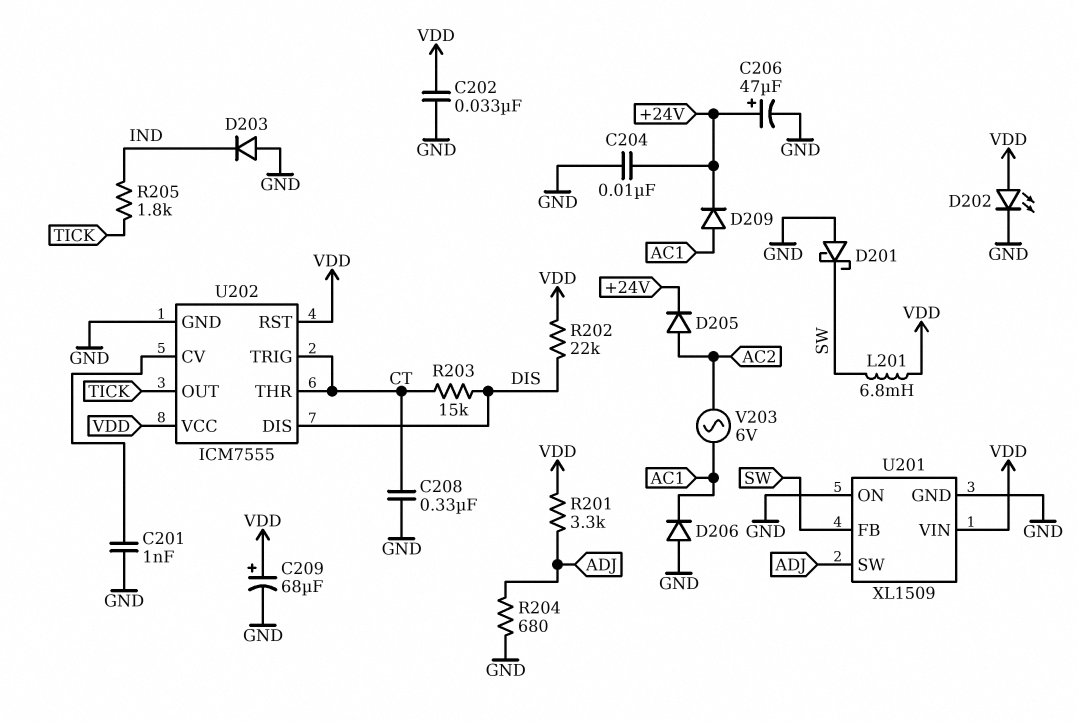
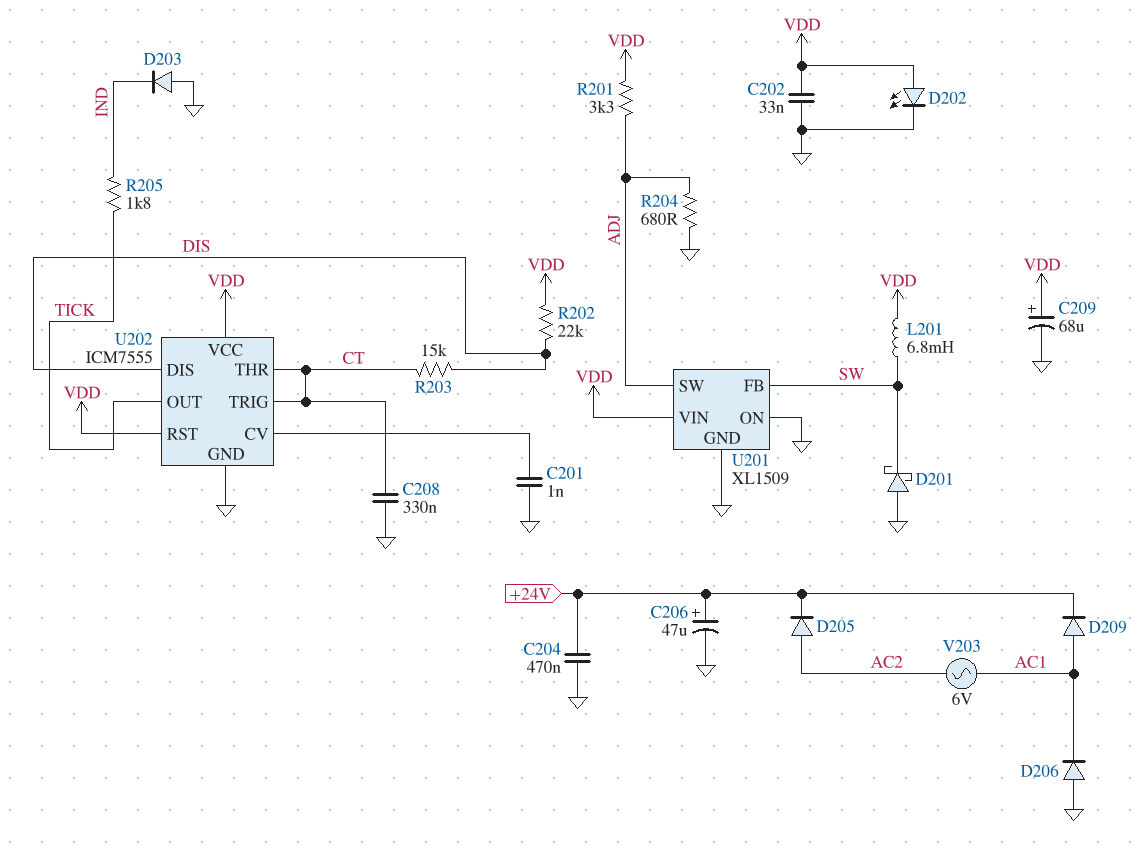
C204: 10nF (+24V, GND) -> 470nF (+24V, GND)

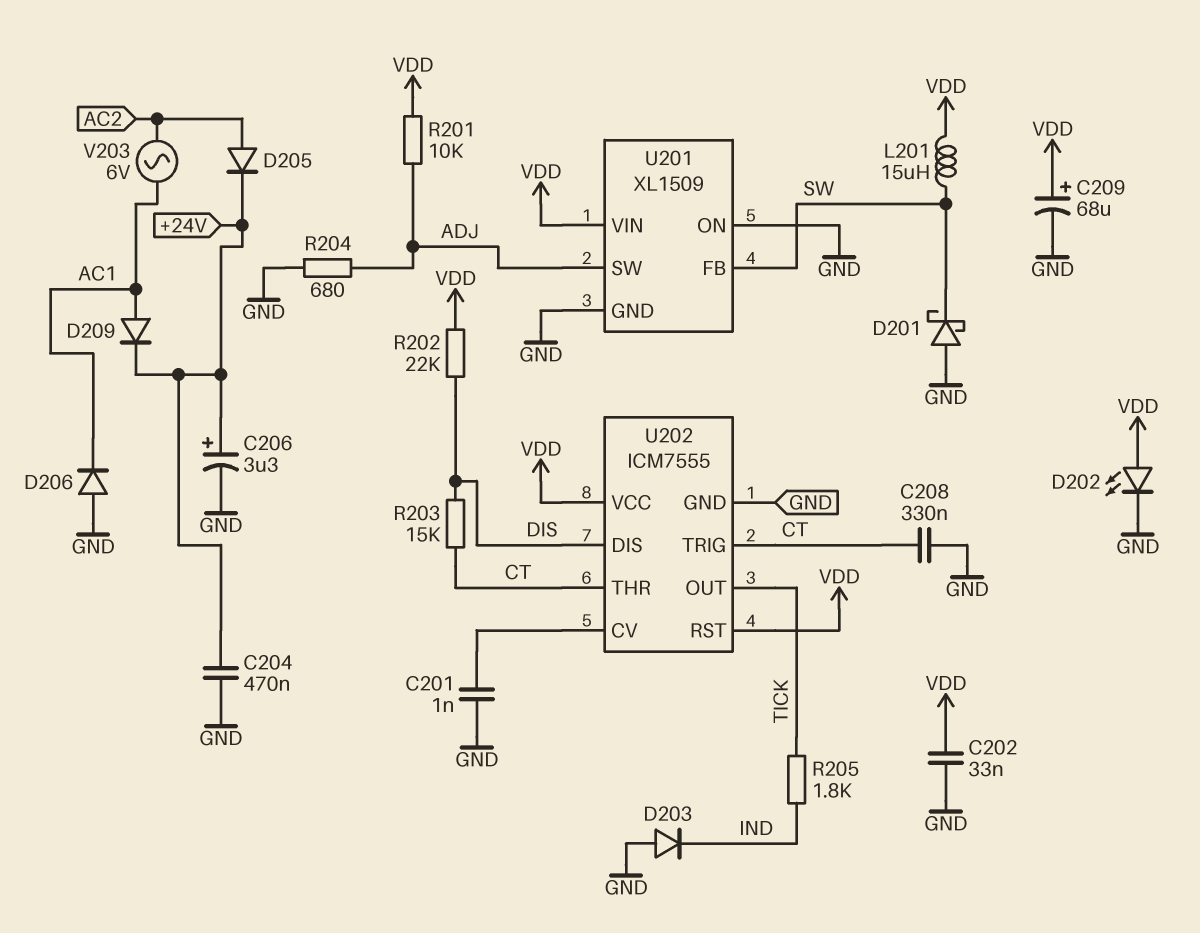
C206: 47uF (plus +24V, minus GND) -> 3.3uF (plus +24V, minus GND)
L201: 6.8mH (SW, VDD) -> 15uH (SW, VDD)
R201: 3.3k (ADJ, VDD) -> 10k (ADJ, VDD)

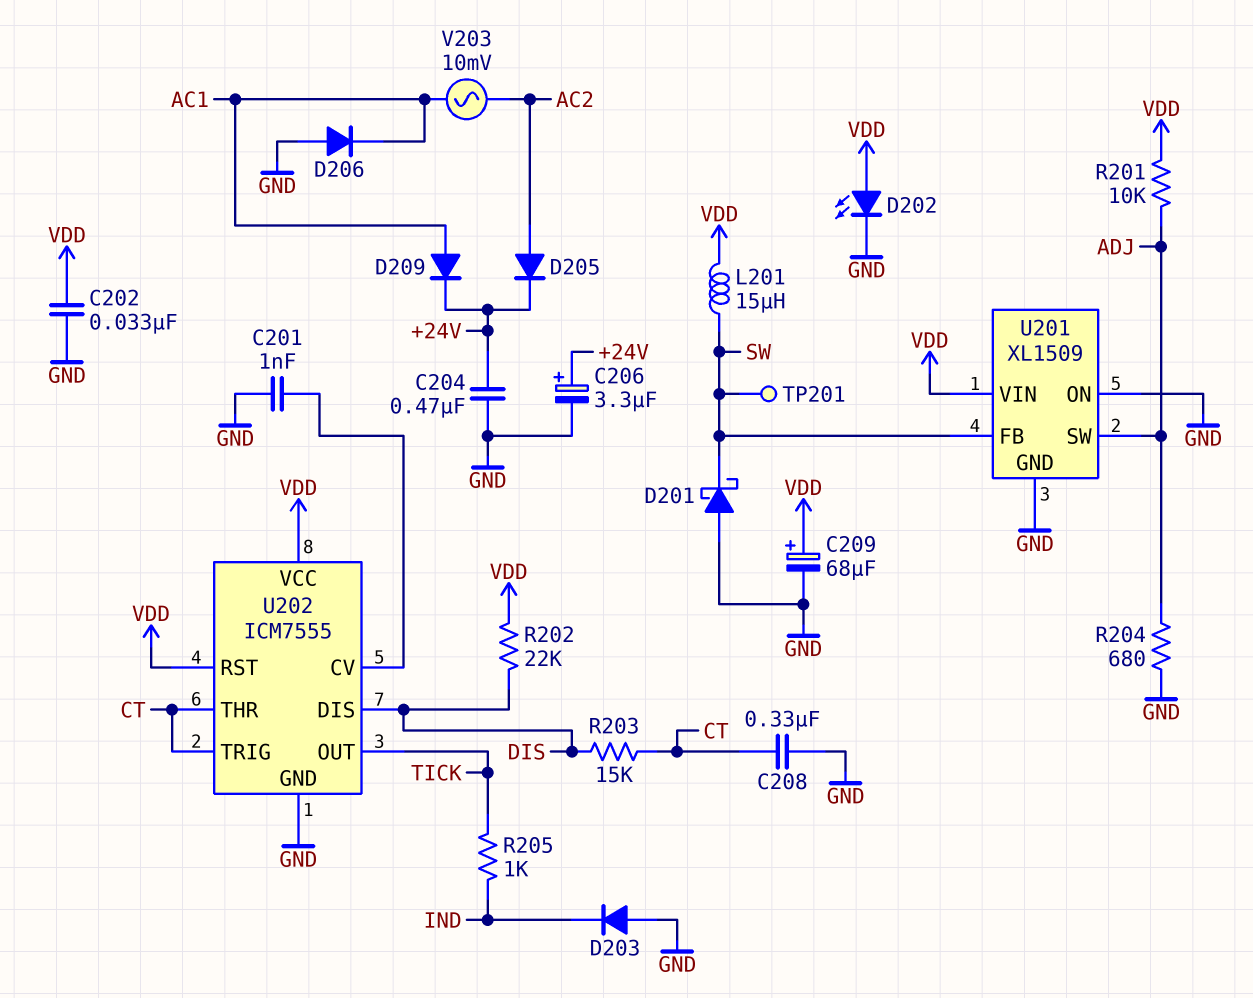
R205: 1.8k (IND, TICK) -> 1k (IND, TICK)
TP201: none -> test point (SW)
V203: AC 6V (AC1, AC2) -> AC 10mV (AC1, AC2)

